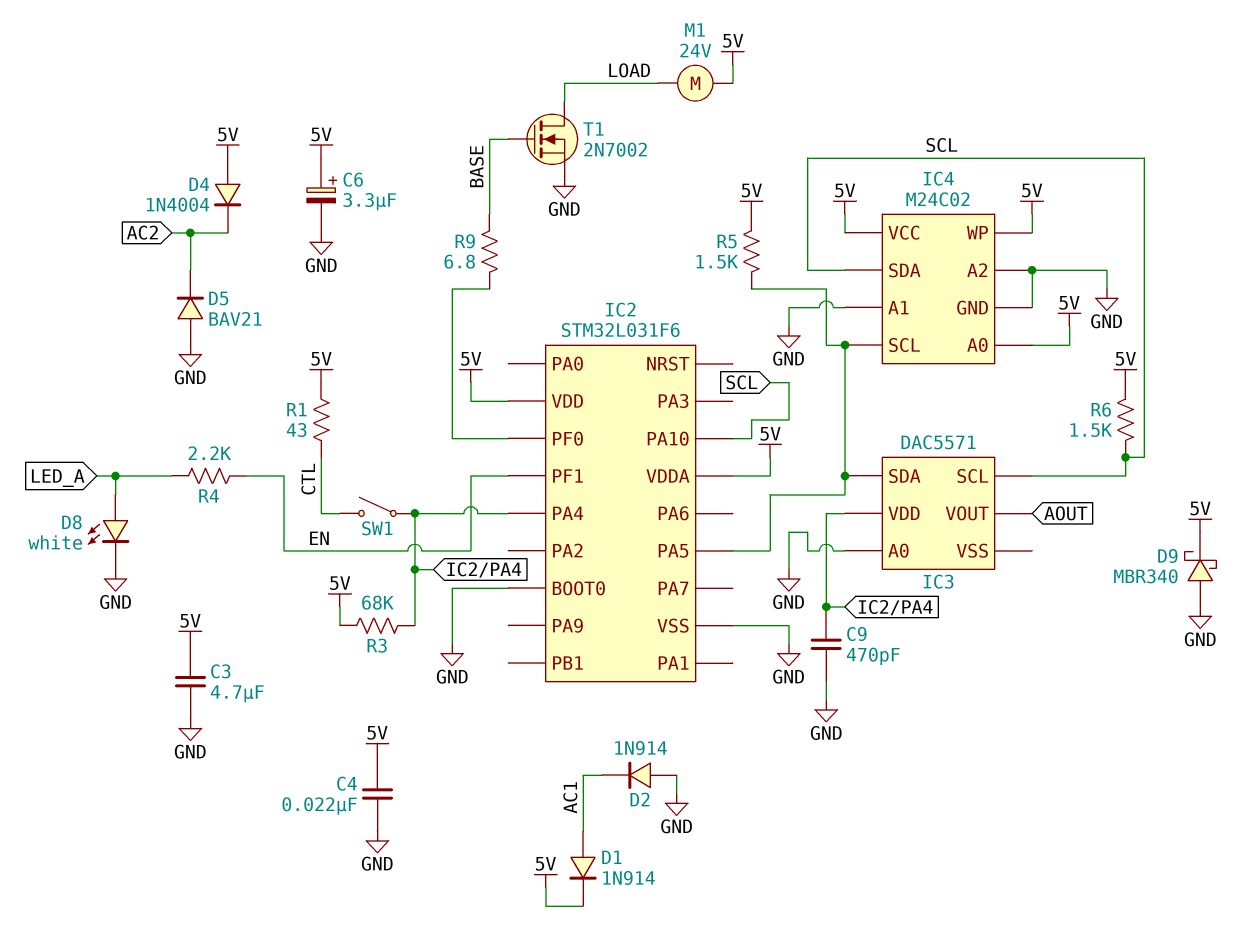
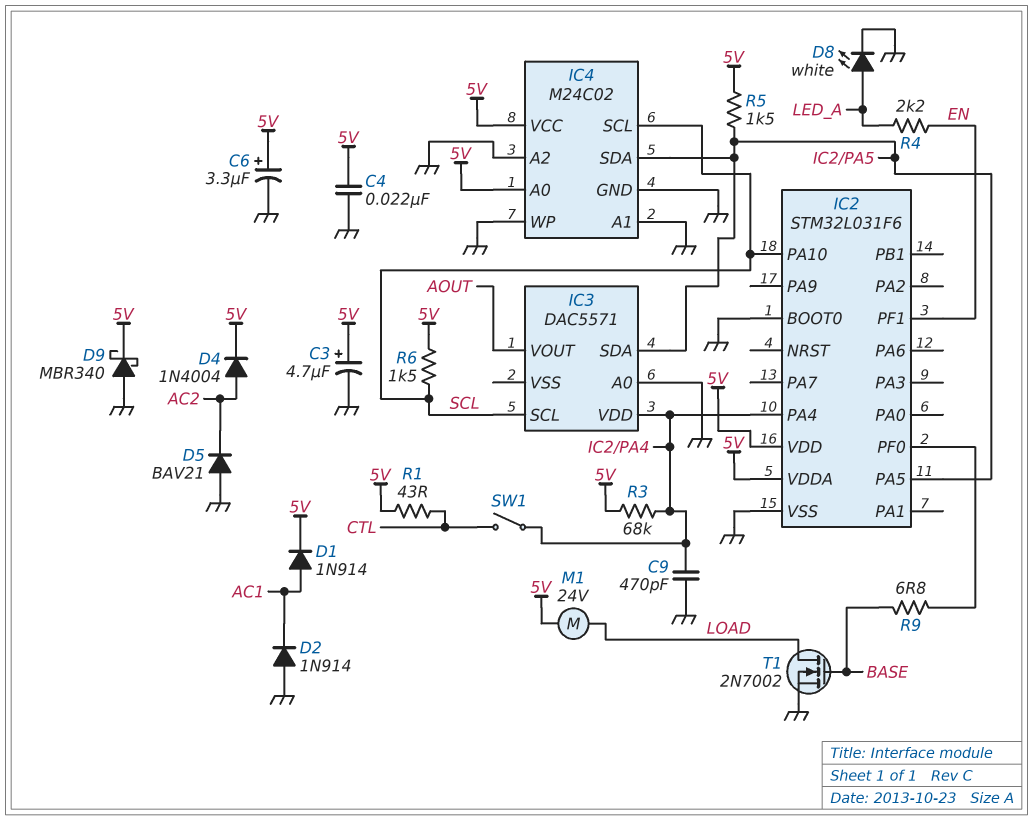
C3: 4.7uF (5V, GND) -> 4.7uF (plus 5V, minus GND)
D4: diode 1N4004 (A 5V, K AC2) -> diode 1N4004 (A AC2, K 5V)
IC4 pin SCL: IC2/PA5 -> SCL
IC4 pin SDA: SCL -> IC2/PA5
IC4 pin WP: 5V -> GND

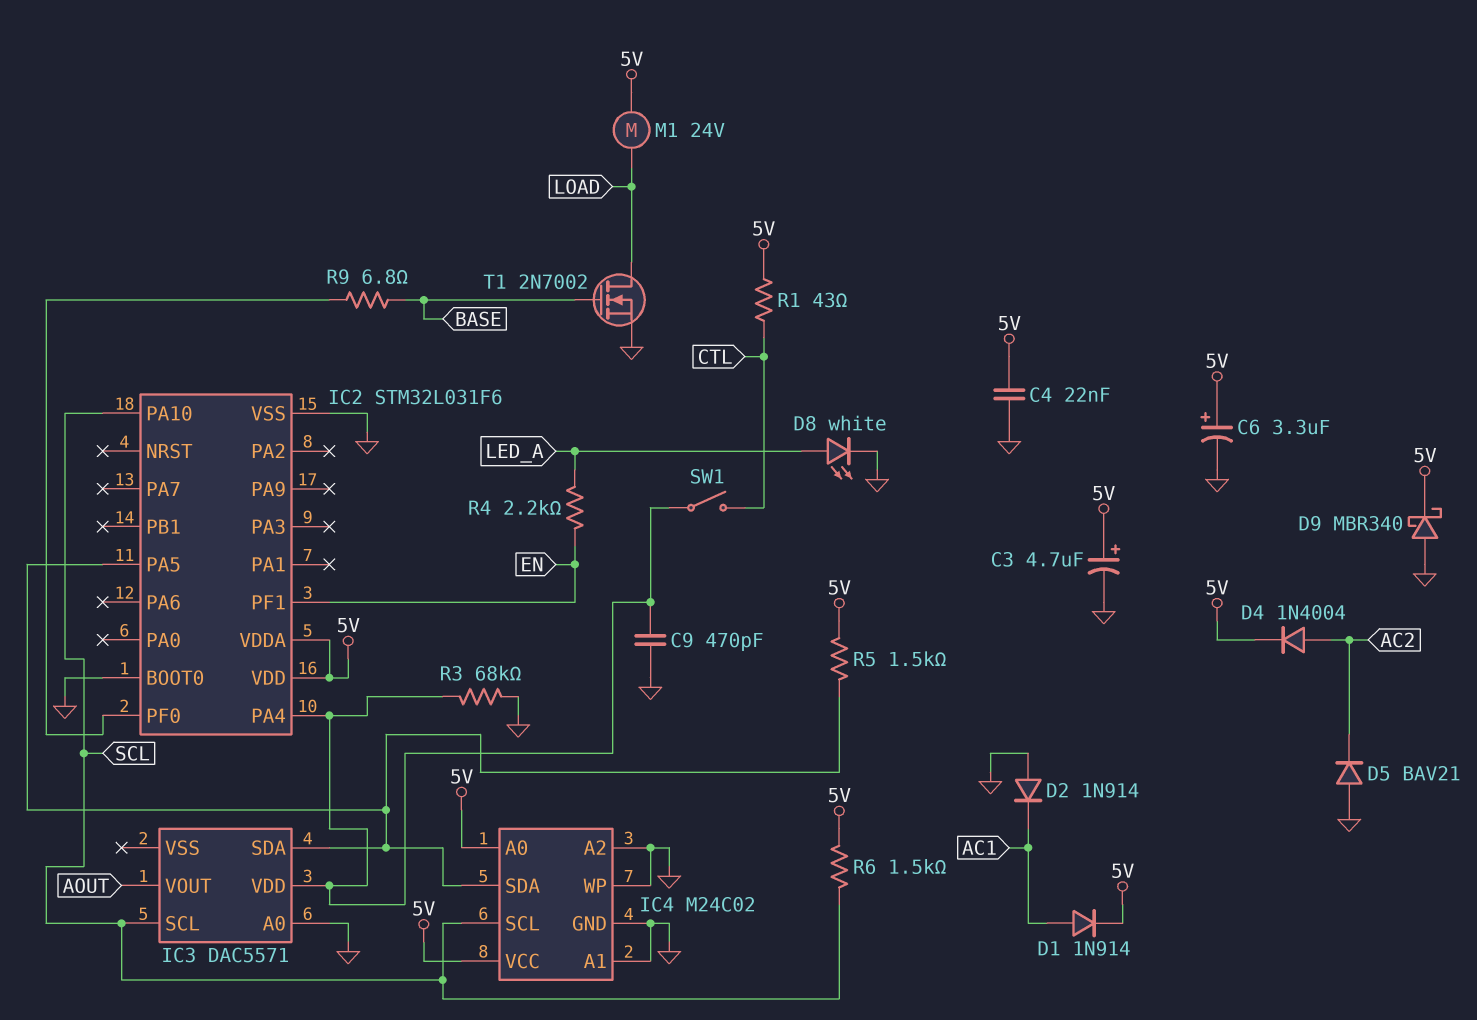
R3: 68k (5V, IC2/PA4) -> 68k (GND, IC2/PA4)

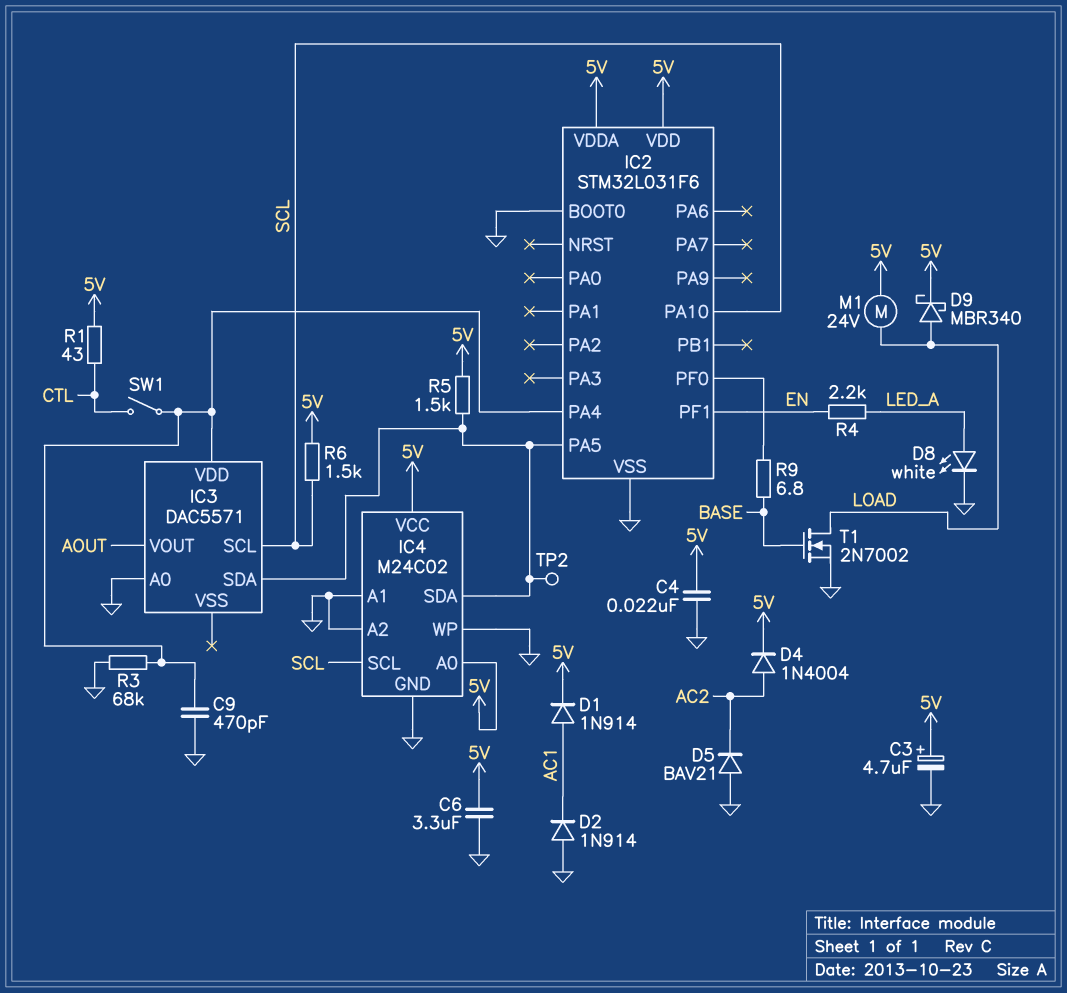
C6: 3.3uF (plus 5V, minus GND) -> 3.3uF (5V, GND)
D9: schottky MBR340 (A GND, K 5V) -> schottky MBR340 (A LOAD, K 5V)
TP2: none -> test point (IC2/PA5)

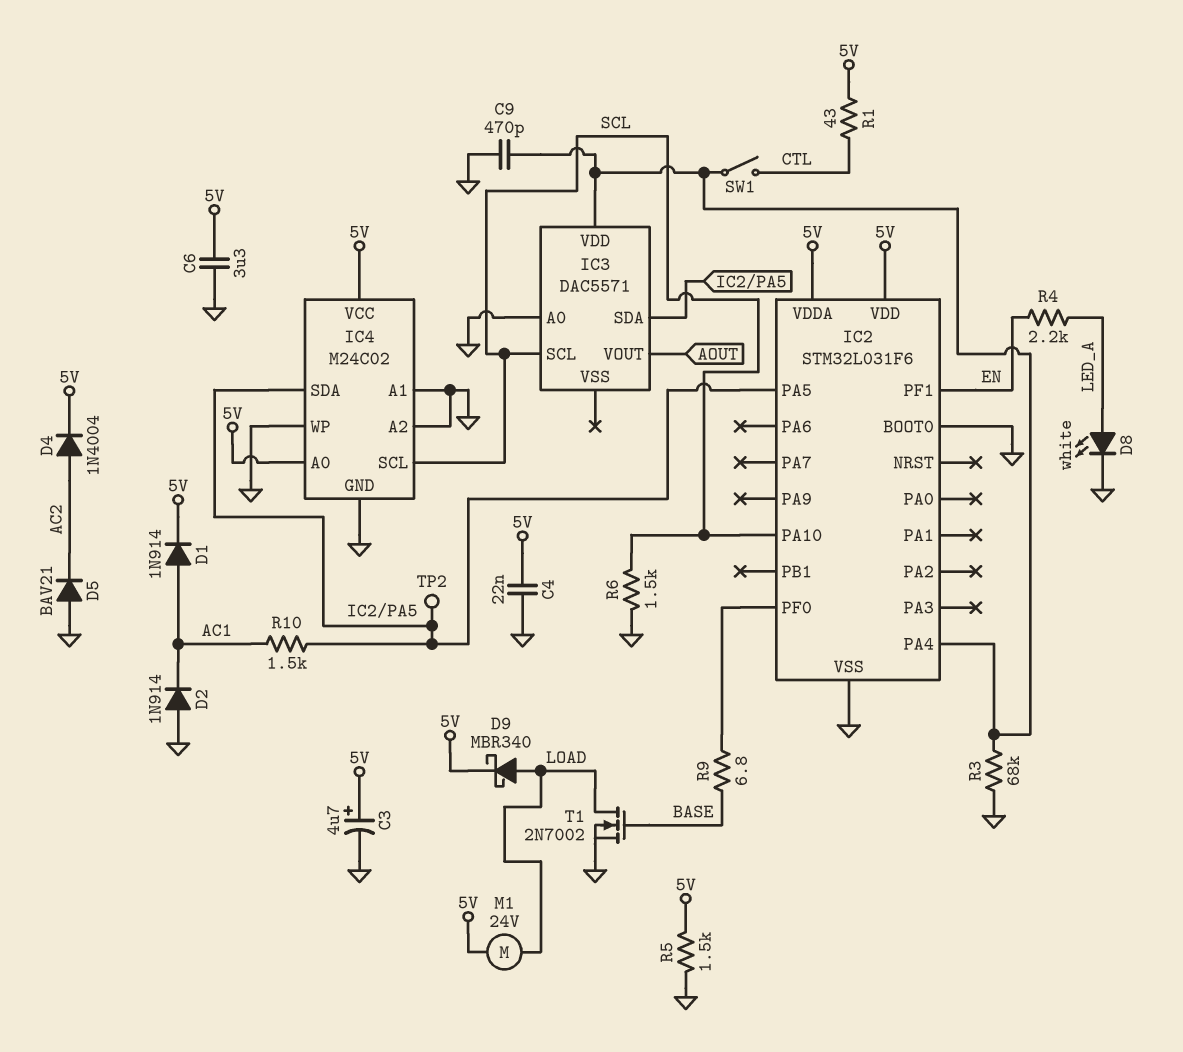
R5: 1.5k (5V, IC2/PA5) -> 1.5k (5V, GND)
R6: 1.5k (5V, SCL) -> 1.5k (GND, SCL)
R10: none -> 1.5k (AC1, IC2/PA5)

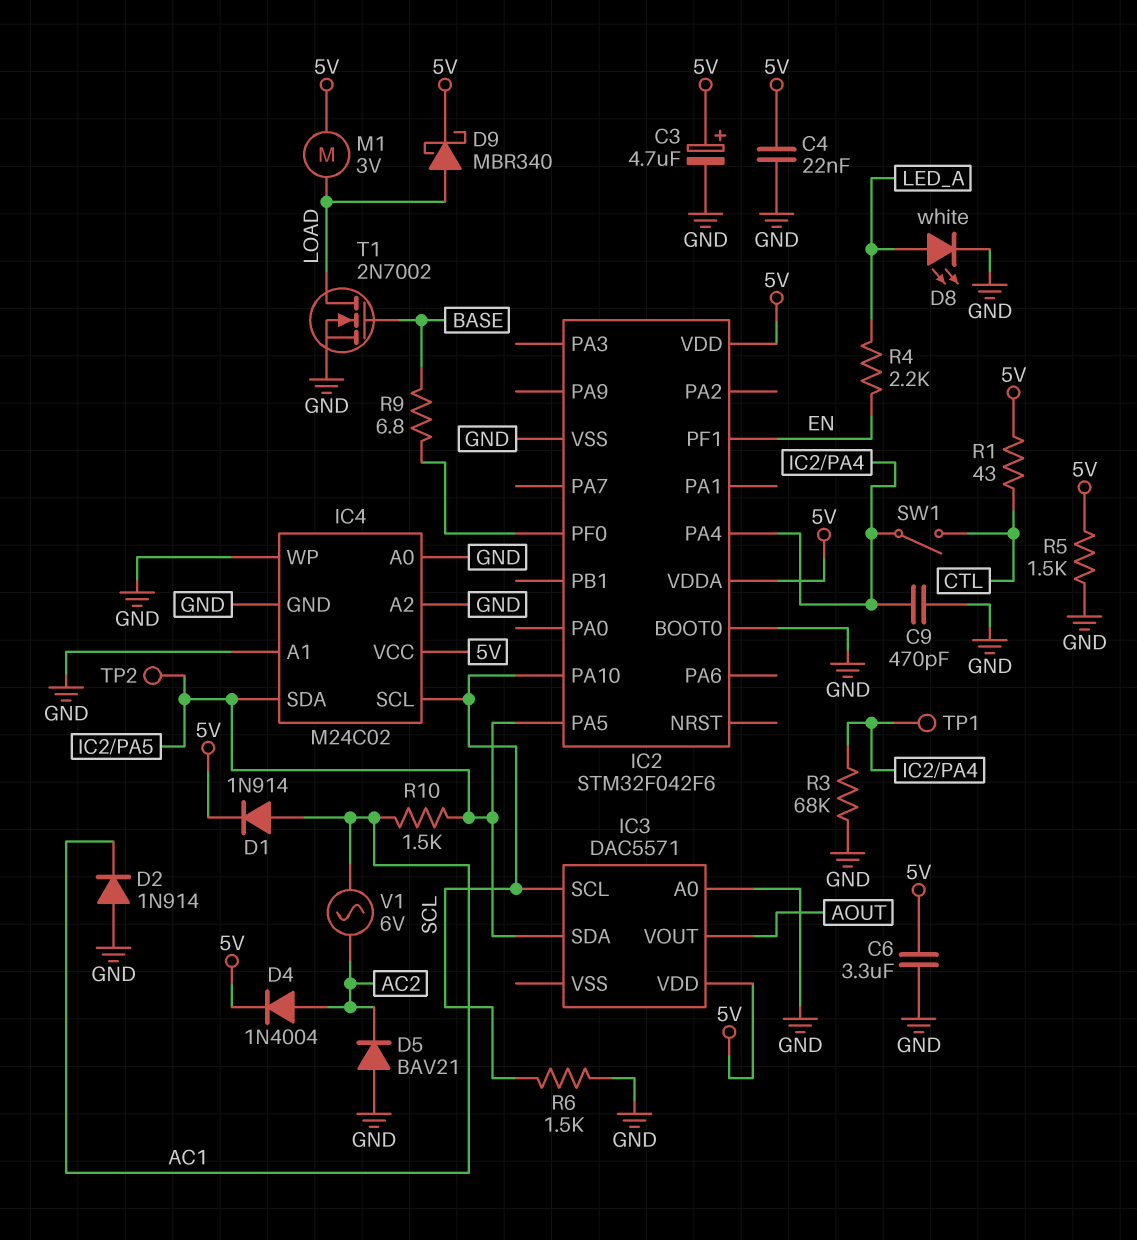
IC2: STM32L031F6 -> STM32F042F6
IC3 pin VDD: IC2/PA4 -> 5V
IC4 pin A0: 5V -> GND
M1: motor 24V (5V, LOAD) -> motor 3V (5V, LOAD)
TP1: none -> test point (IC2/PA4)
V1: none -> AC 6V (AC1, AC2)

